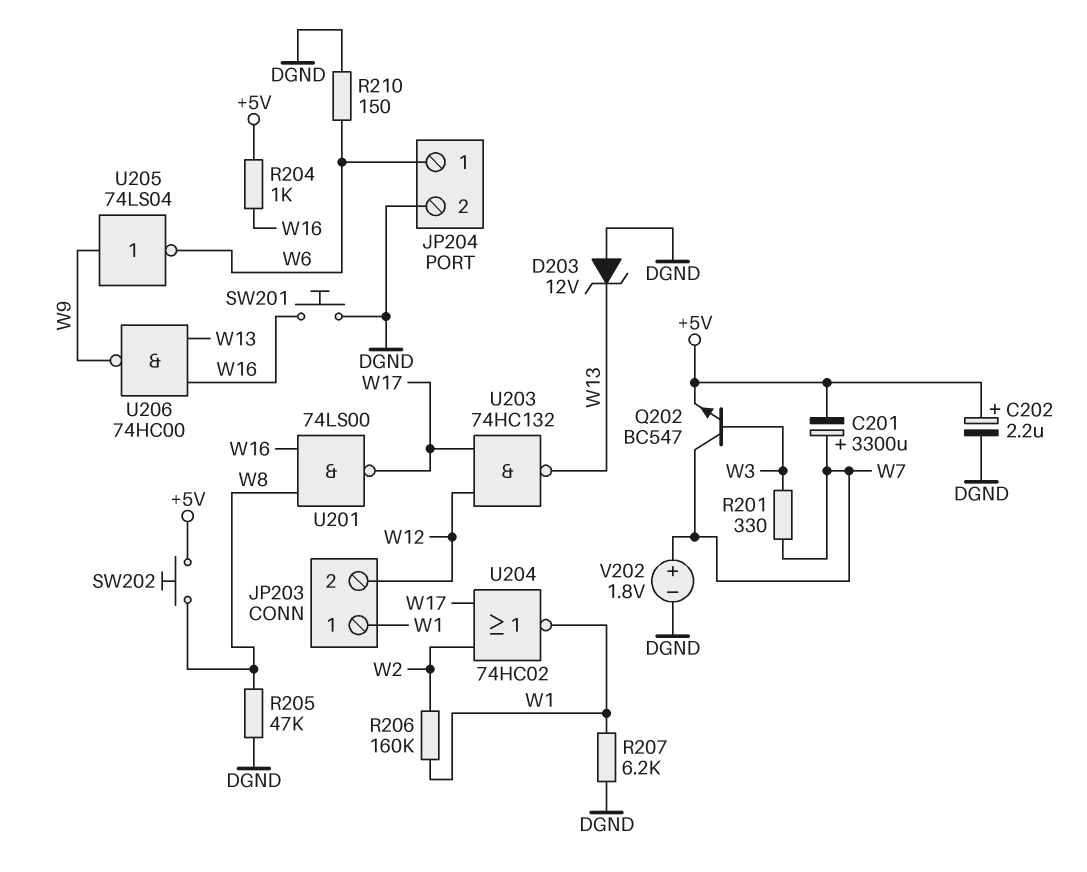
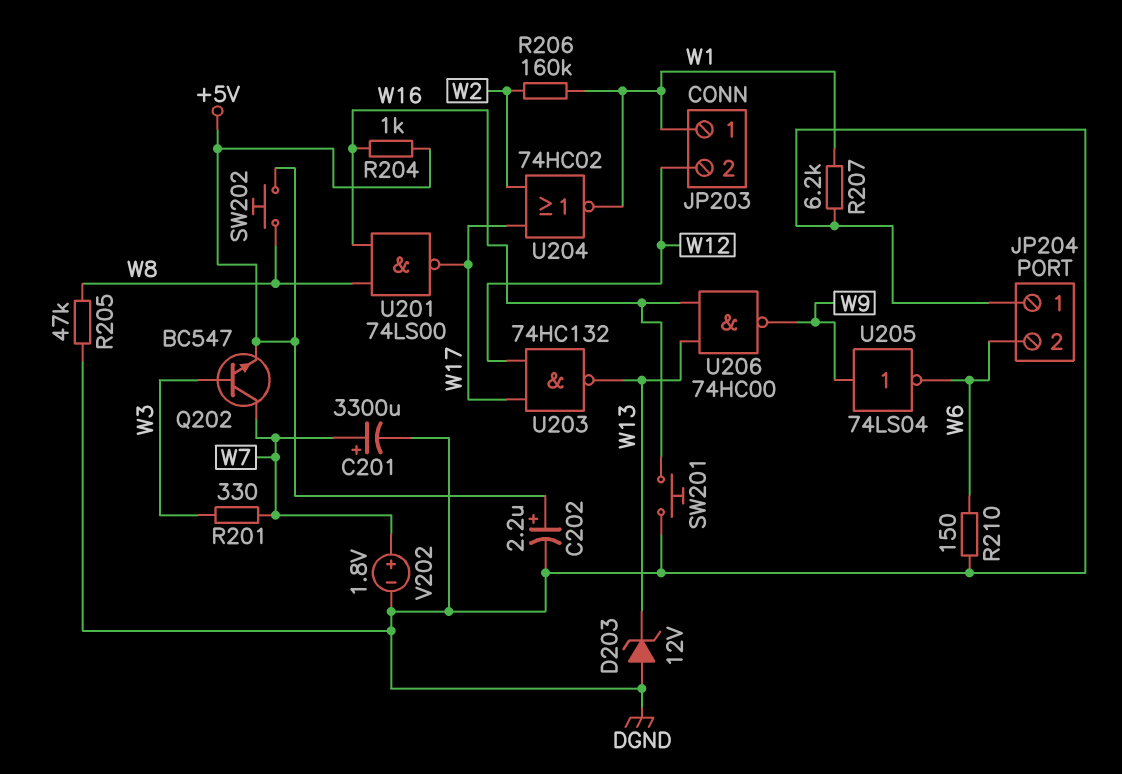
C201: 3300uF (plus W7, minus +5V) -> 3300uF (plus W7, minus DGND)
JP204 pin 1: W6 -> DGND
JP204 pin 2: DGND -> W6

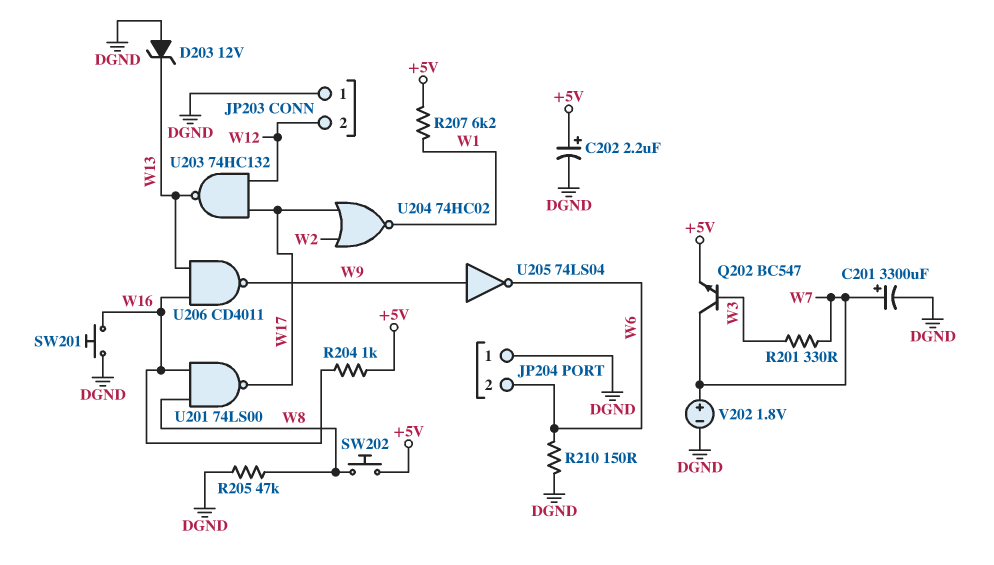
JP203 pin 1: W1 -> DGND
R206: 160k (W1, W2) -> none
R207: 6.2k (DGND, W1) -> 6.2k (+5V, W1)
U206: NAND 74HC00 (in W13, in W16, out W9) -> NAND CD4011 (in W13, in W16, out W9)

